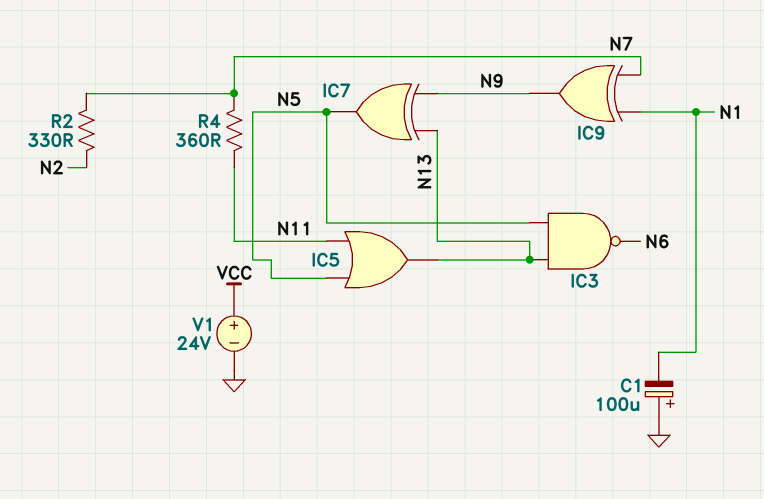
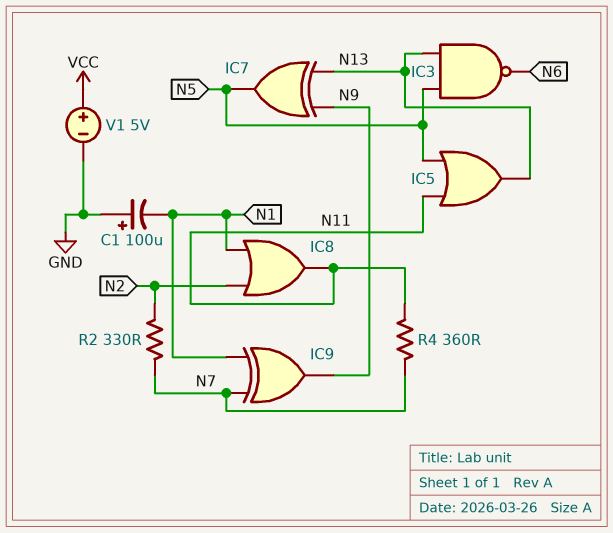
IC8: none -> OR (in N1, in N2, out N11)
V1: 24V (plus VCC, minus GND) -> 5V (plus VCC, minus GND)

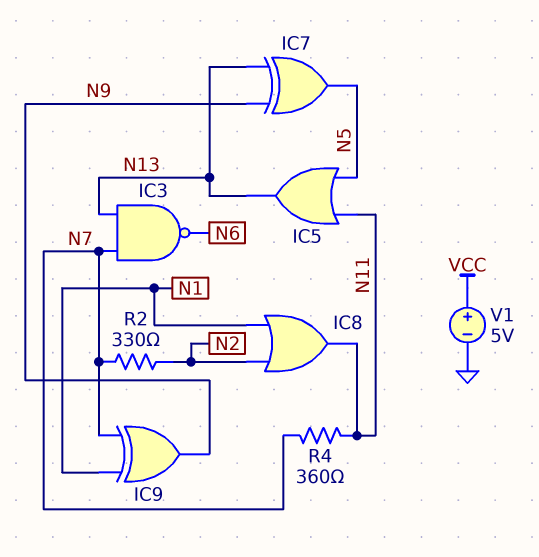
C1: 100uF (plus GND, minus N1) -> none
IC3: NAND (in N5, in N13, out N6) -> NAND (in N7, in N13, out N6)

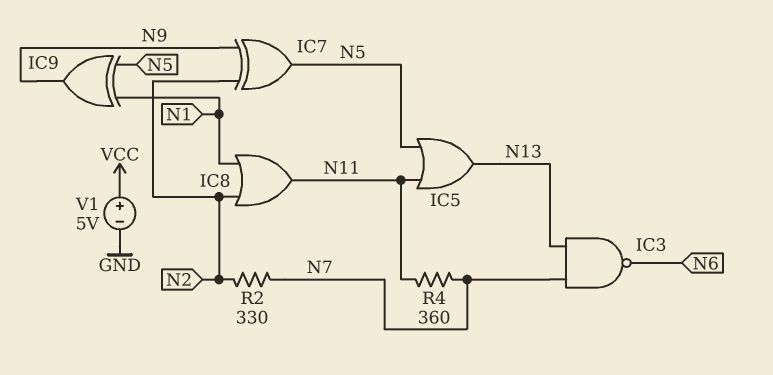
IC7: XOR (in N9, in N13, out N5) -> XOR (in N2, in N9, out N5)
IC9: XOR (in N1, in N7, out N9) -> XOR (in N1, in N5, out N9)

